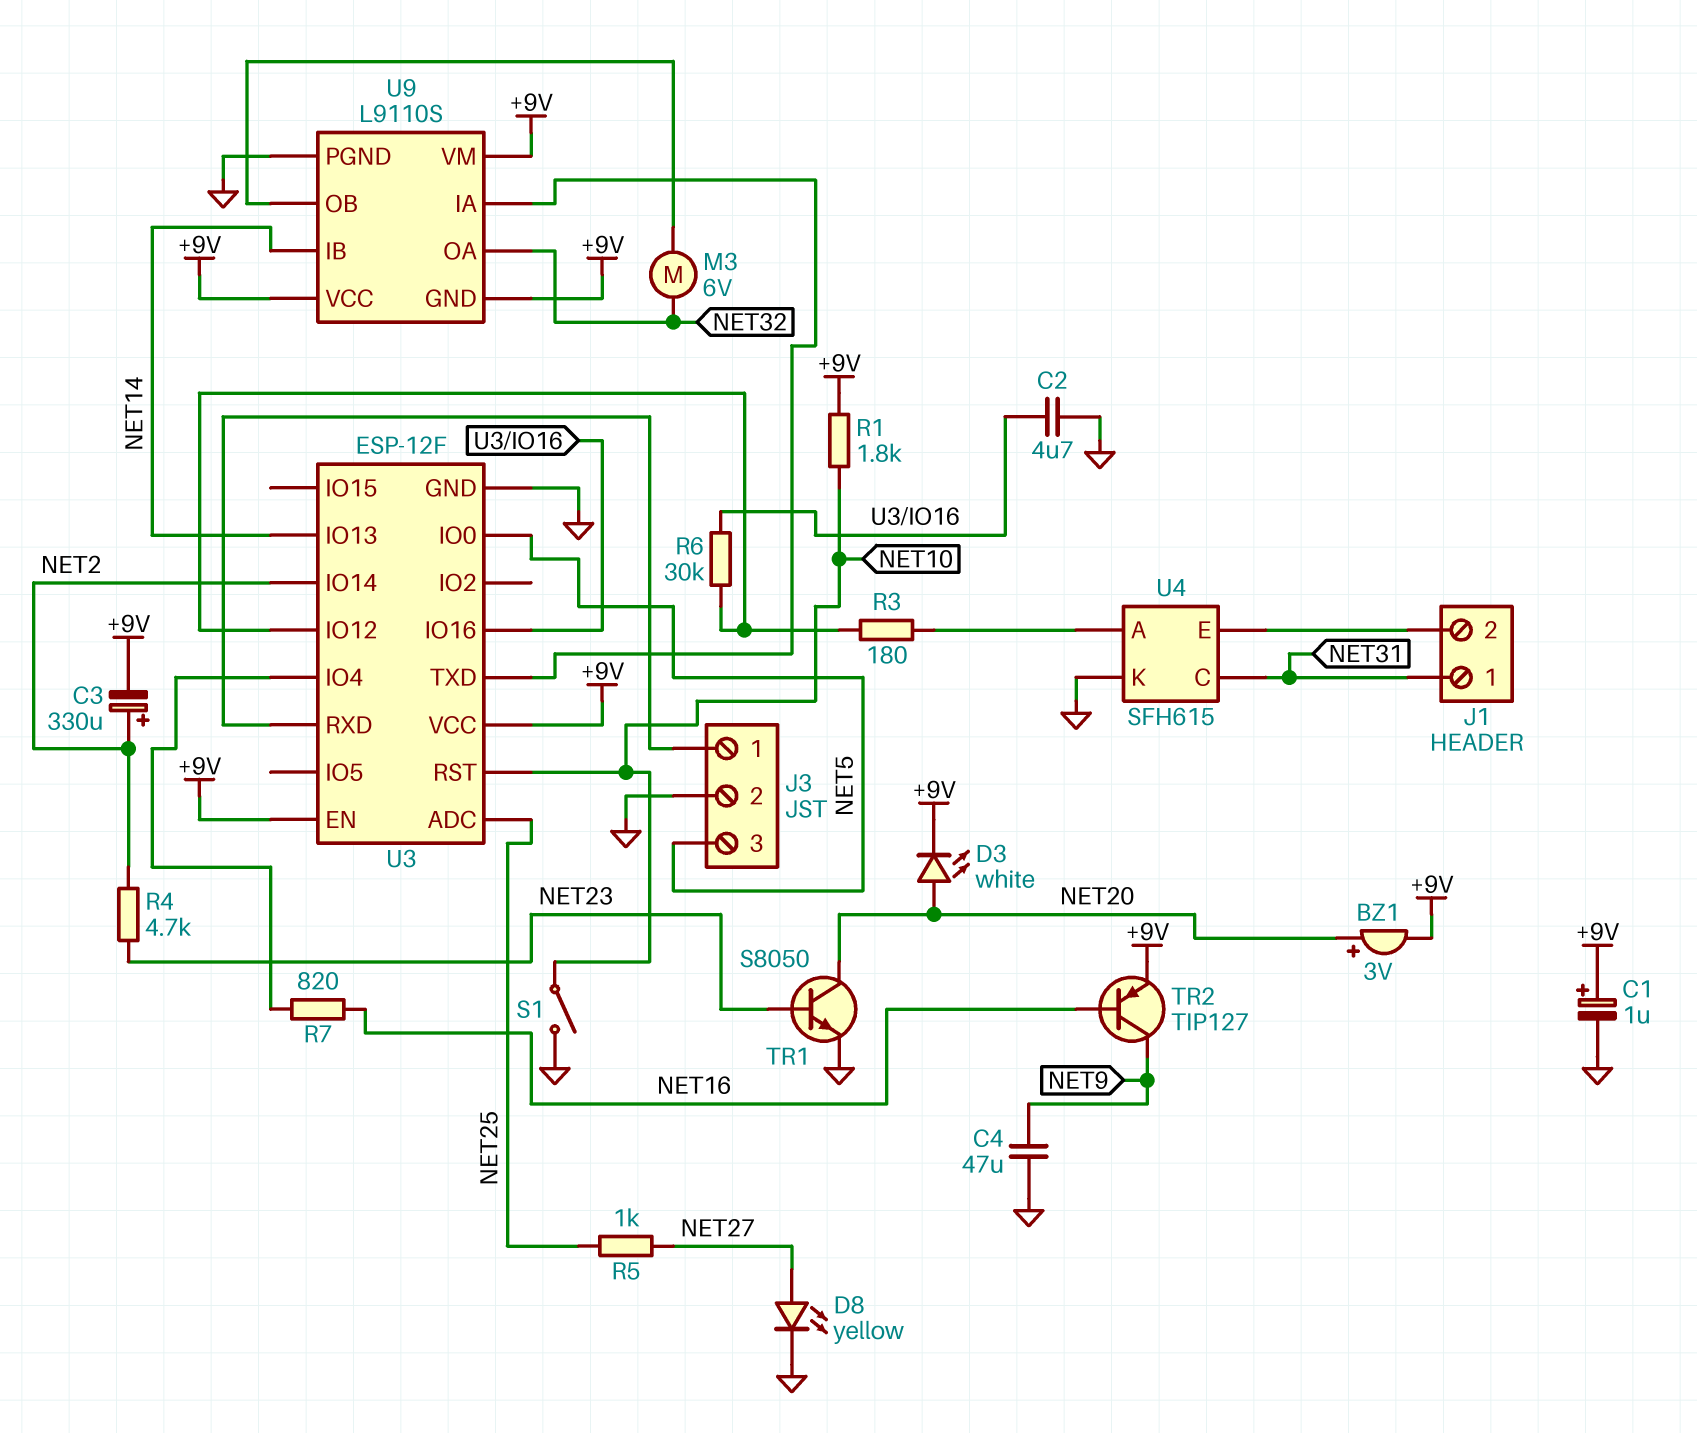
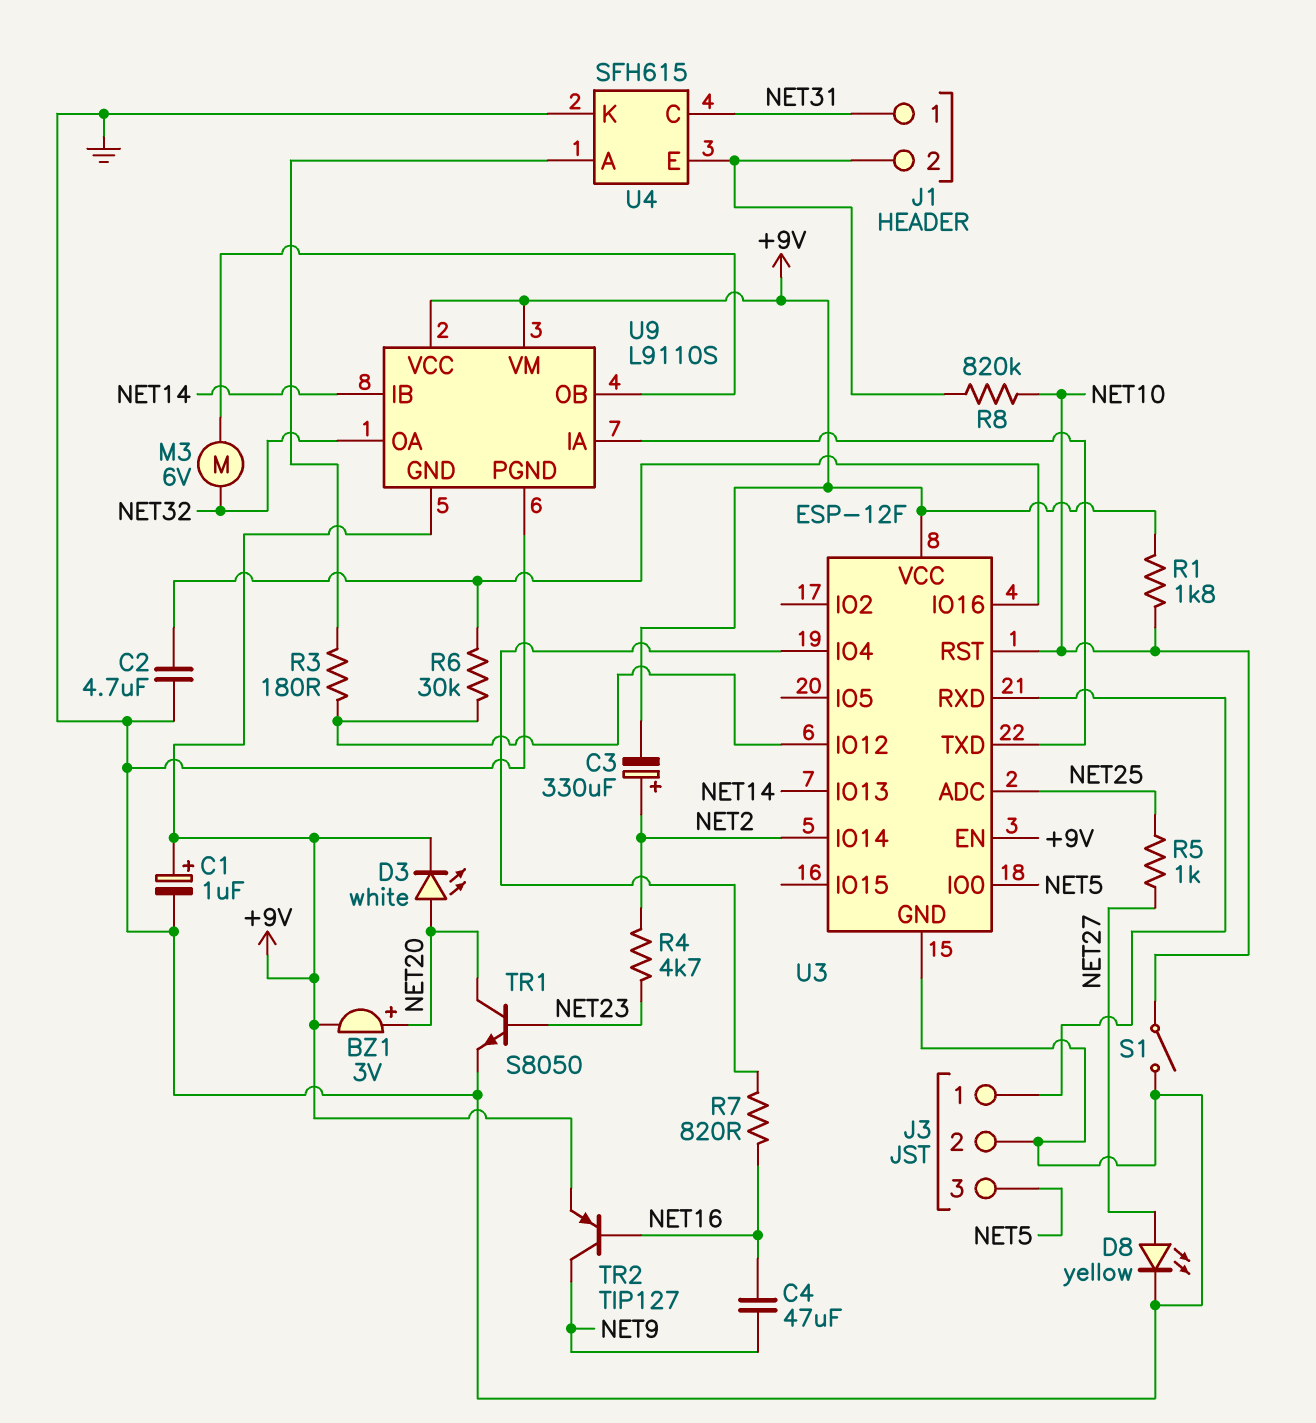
C4: 47uF (GND, NET9) -> 47uF (NET9, NET16)
R8: none -> 820k (J1/2, NET10)

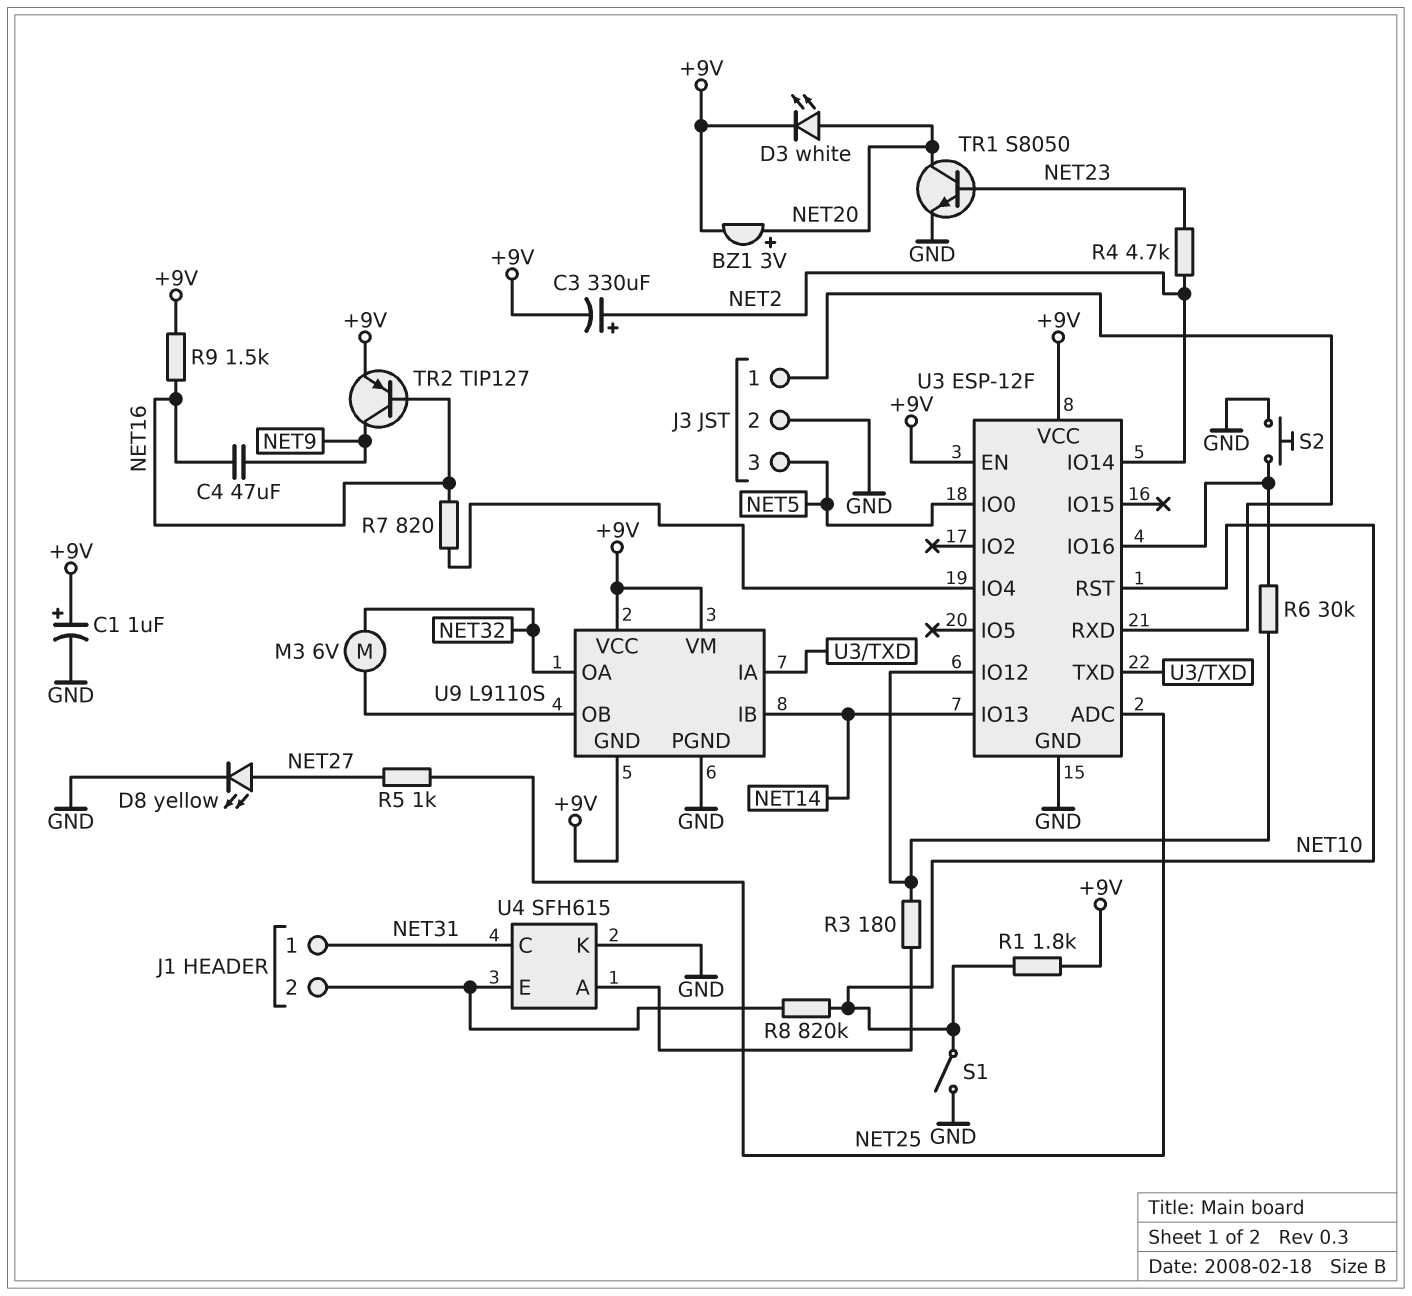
C2: 4.7uF (GND, U3/IO16) -> none
R9: none -> 1.5k (+9V, NET16)
S2: none -> button (GND, U3/IO16)

